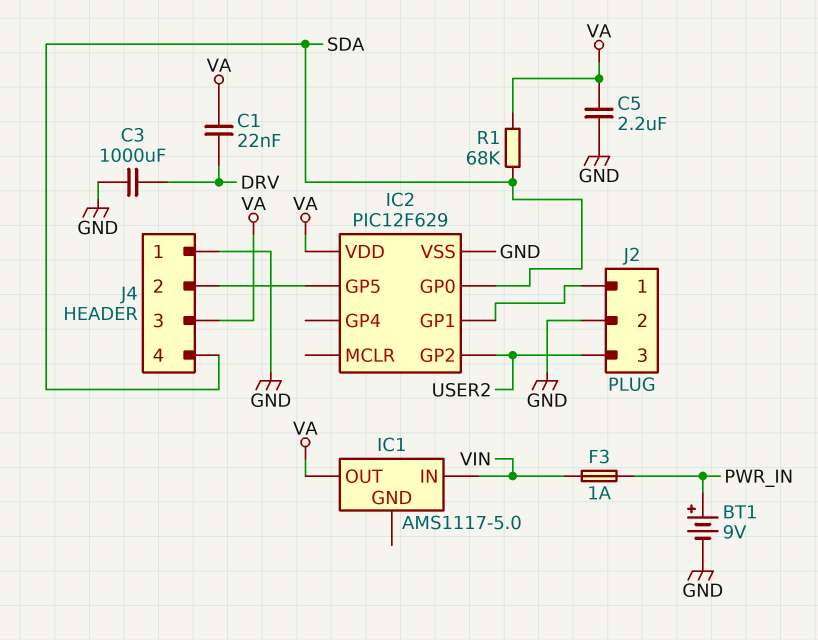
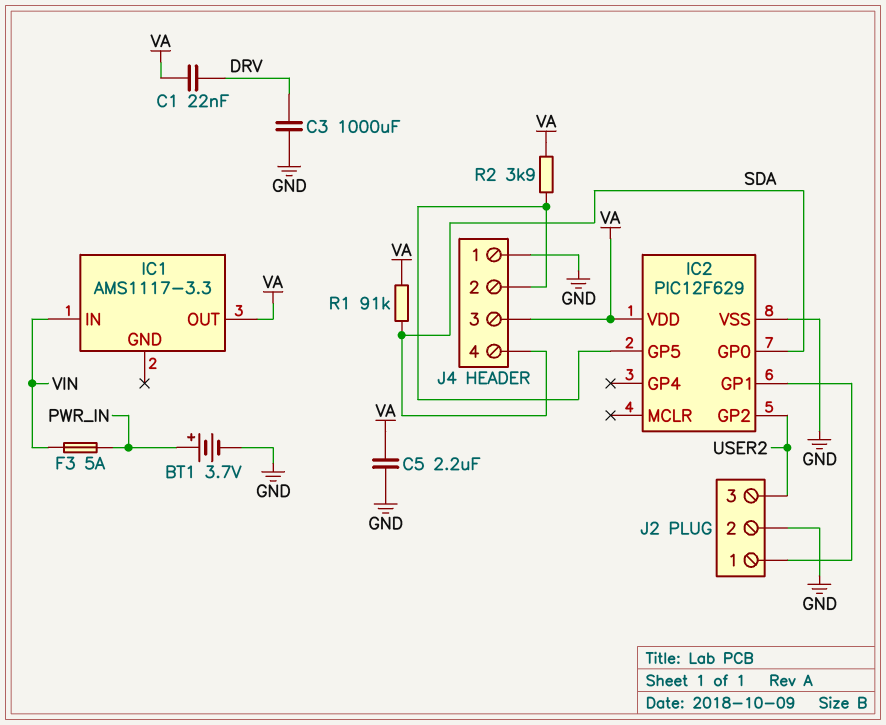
BT1: 9V (plus PWR_IN, minus GND) -> 3.7V (plus PWR_IN, minus GND)
F3: 1A (PWR_IN, VIN) -> 5A (PWR_IN, VIN)
IC1: AMS1117-5.0 -> AMS1117-3.3
R1: 68k (SDA, VA) -> 91k (SDA, VA)
R2: none -> 3.9k (IC2/GP5, VA)

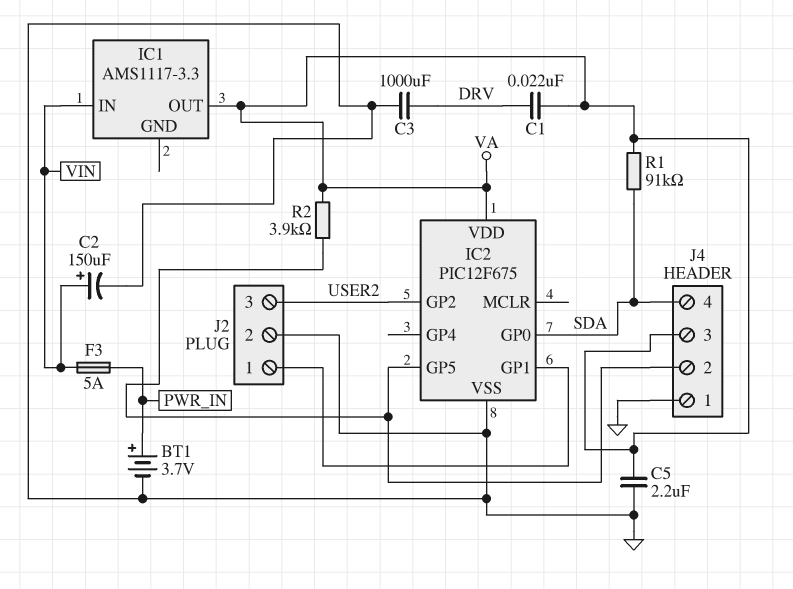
C2: none -> 150uF (plus VIN, minus GND)
IC2: PIC12F629 -> PIC12F675

